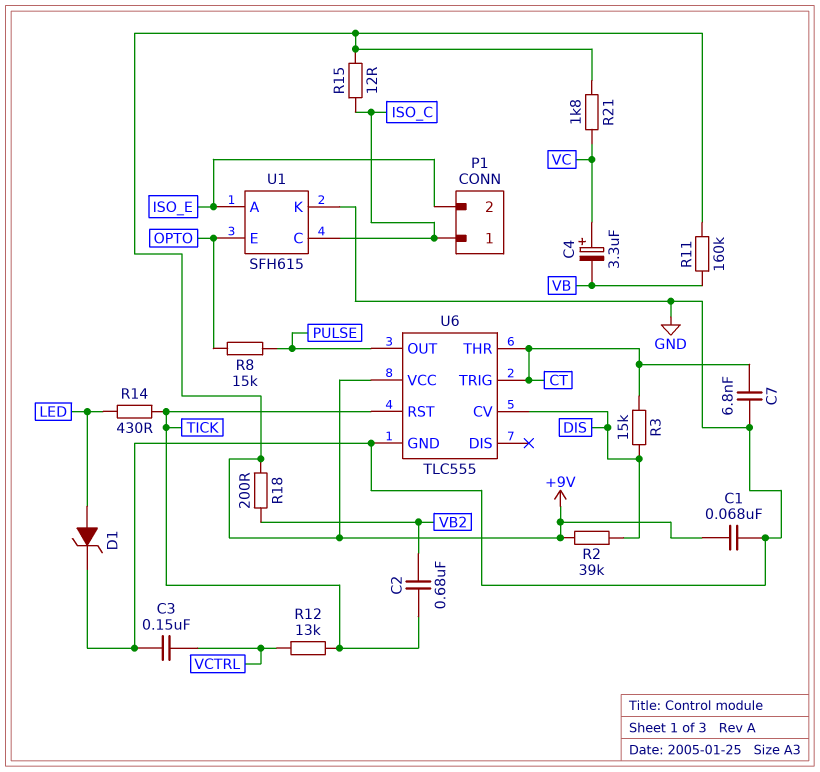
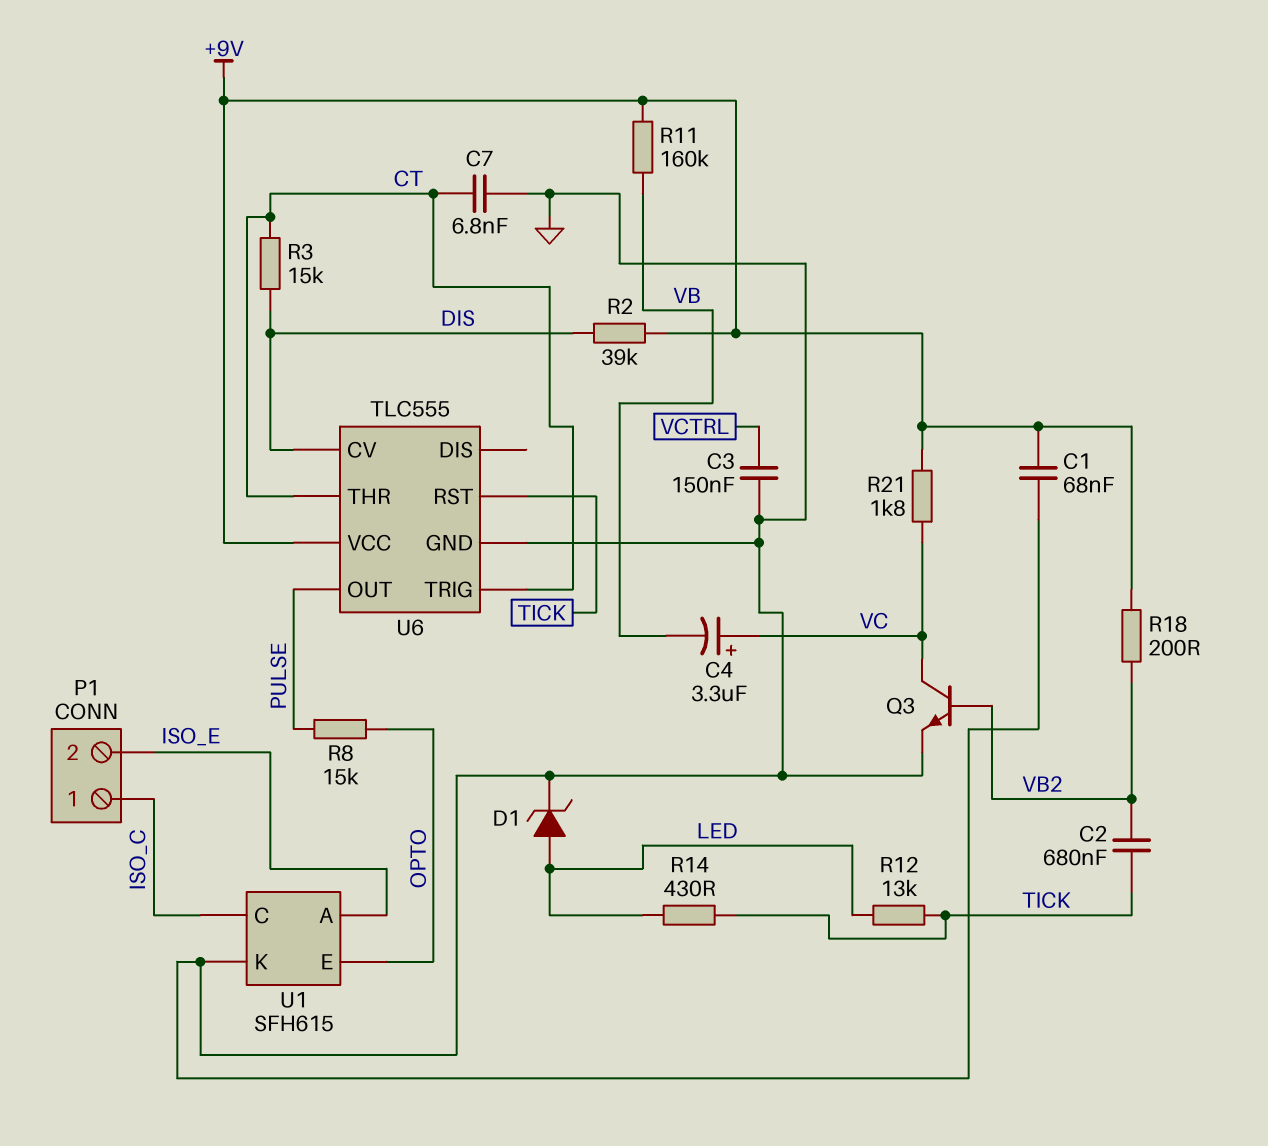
Q3: none -> NPN (B VB2, C VC, E GND)
R12: 13k (TICK, VCTRL) -> 13k (LED, TICK)
R15: 12 (+9V, ISO_C) -> none

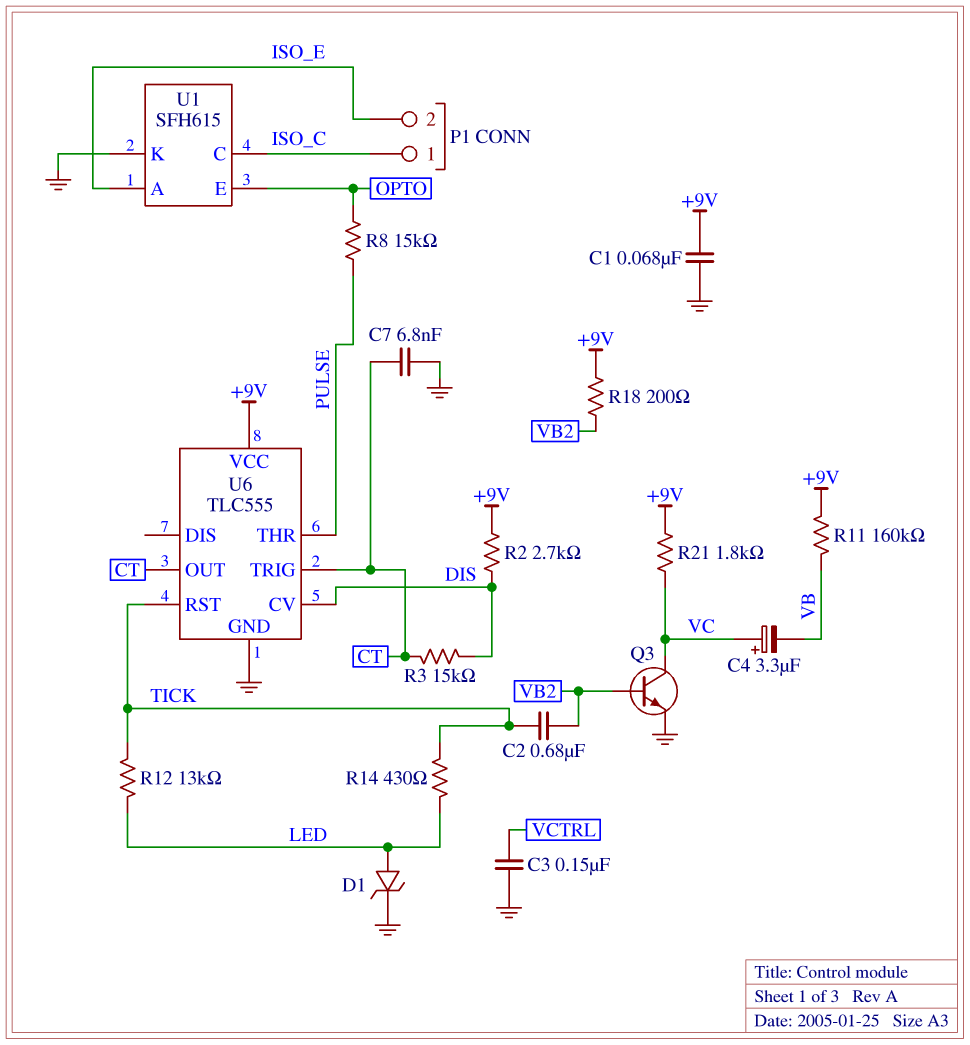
R2: 39k (+9V, DIS) -> 2.7k (+9V, DIS)
U6 pin OUT: PULSE -> CT
U6 pin THR: CT -> PULSE

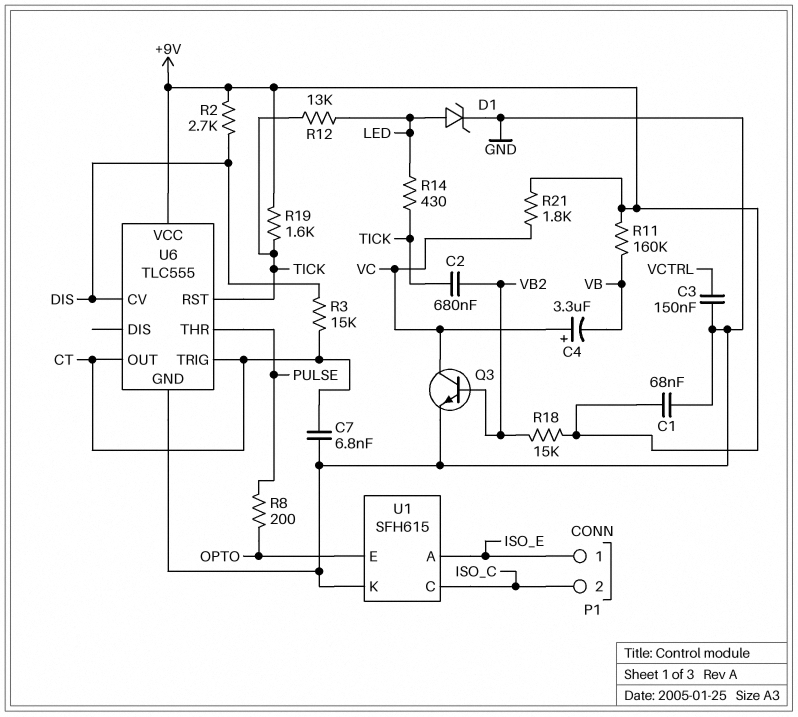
P1 pin 1: ISO_C -> ISO_E
P1 pin 2: ISO_E -> ISO_C
R8: 15k (OPTO, PULSE) -> 200 (OPTO, PULSE)
R18: 200 (+9V, VB2) -> 15k (+9V, VB2)
R19: none -> 1.6k (+9V, TICK)

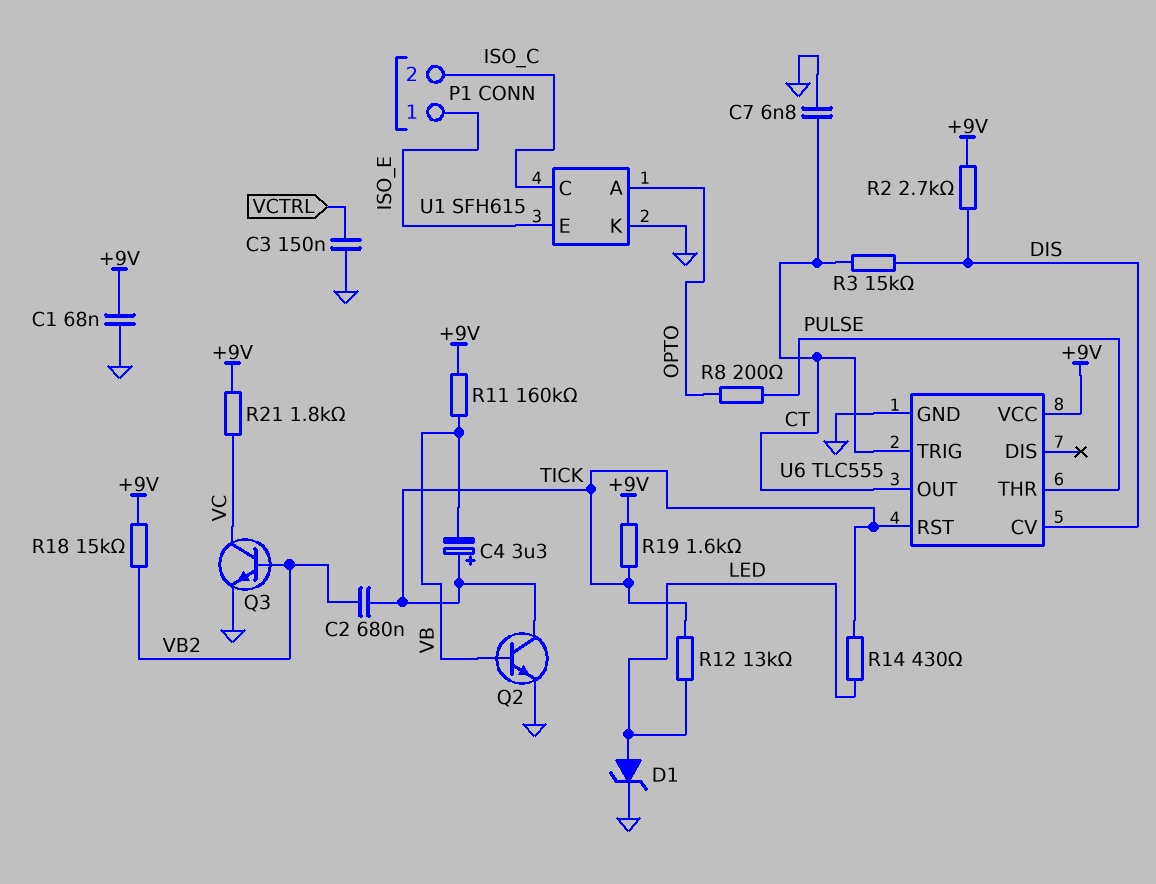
C4: 3.3uF (plus VC, minus VB) -> 3.3uF (plus TICK, minus VB)
Q2: none -> NPN (B VB, C TICK, E GND)
U1 pin A: ISO_E -> OPTO
U1 pin E: OPTO -> ISO_E

